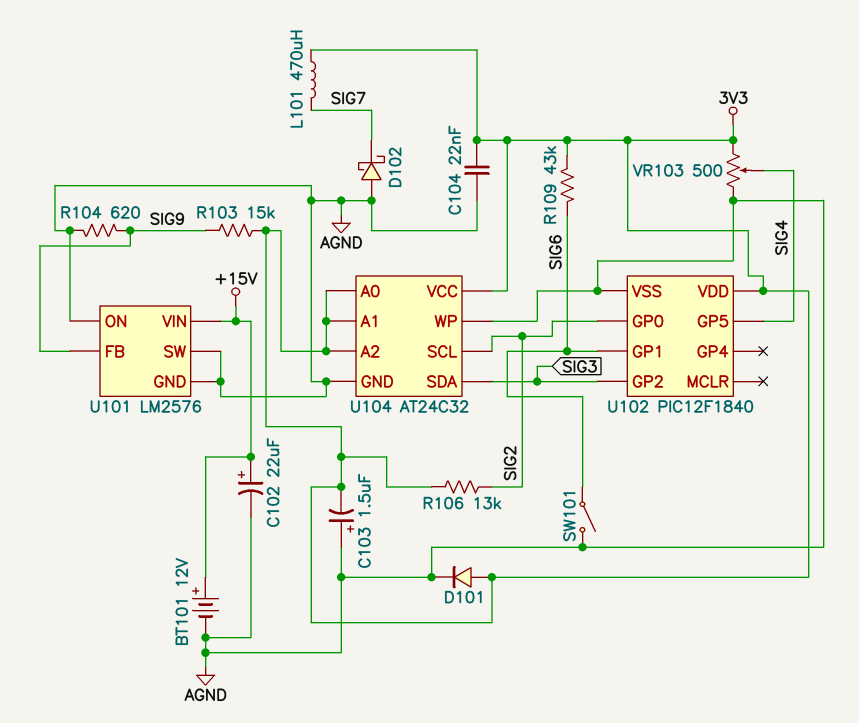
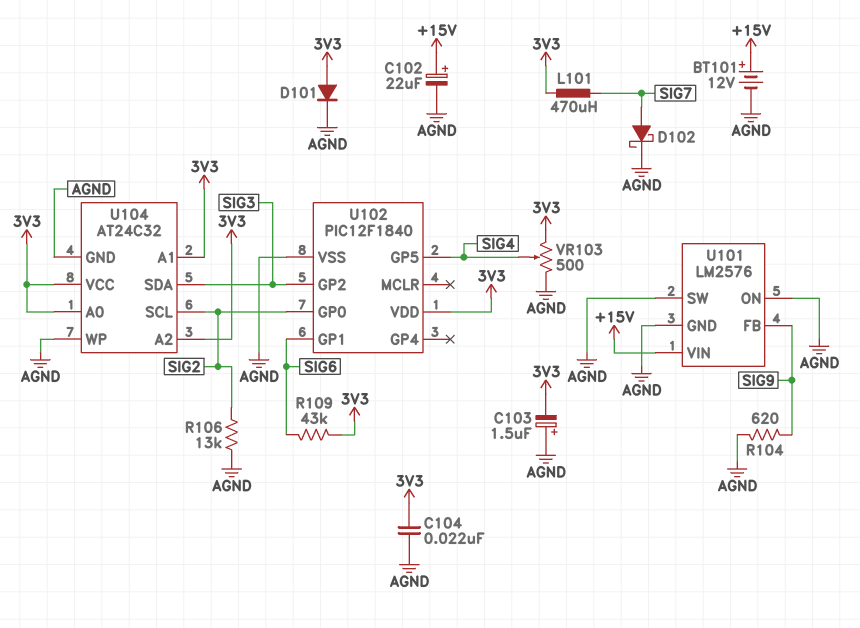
D102: schottky (A AGND, K SIG7) -> schottky (A SIG7, K AGND)
R103: 15k (3V3, SIG9) -> none
R106: 13k (3V3, SIG2) -> 13k (AGND, SIG2)
SW101: switch (AGND, SIG6) -> none

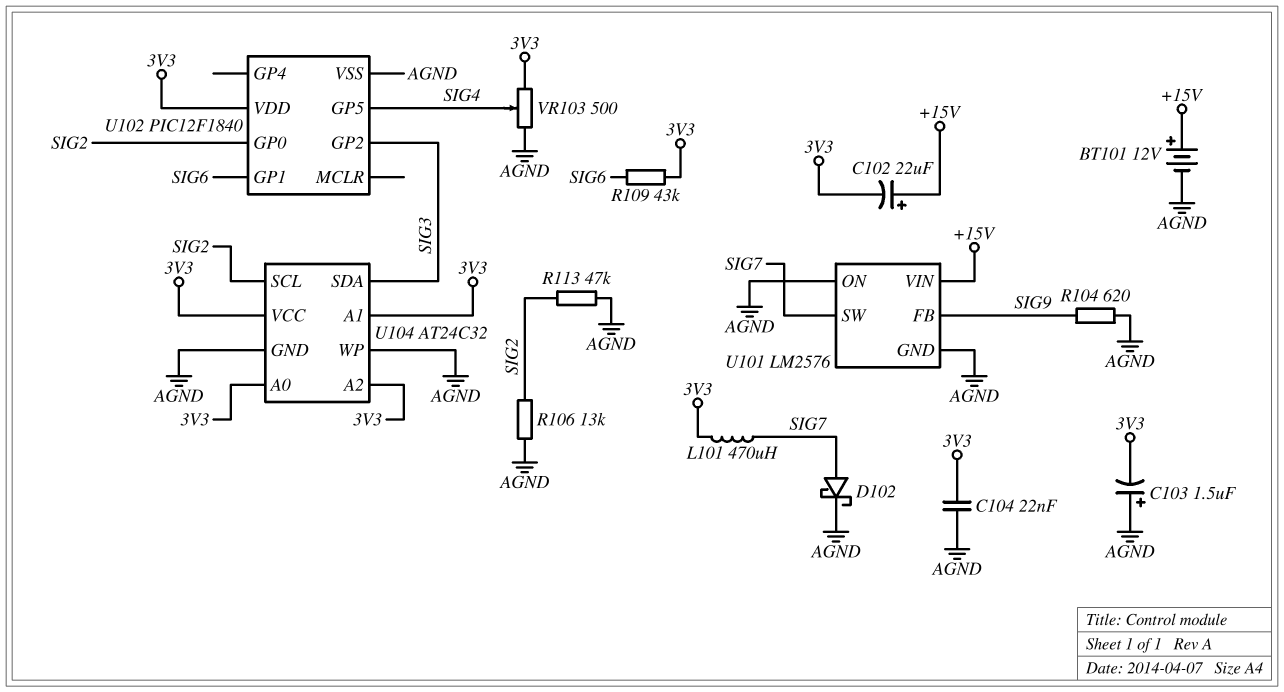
C102: 22uF (plus +15V, minus AGND) -> 22uF (plus +15V, minus 3V3)
D101: diode (A 3V3, K AGND) -> none
R113: none -> 47k (AGND, SIG2)
U101 pin SW: AGND -> SIG7

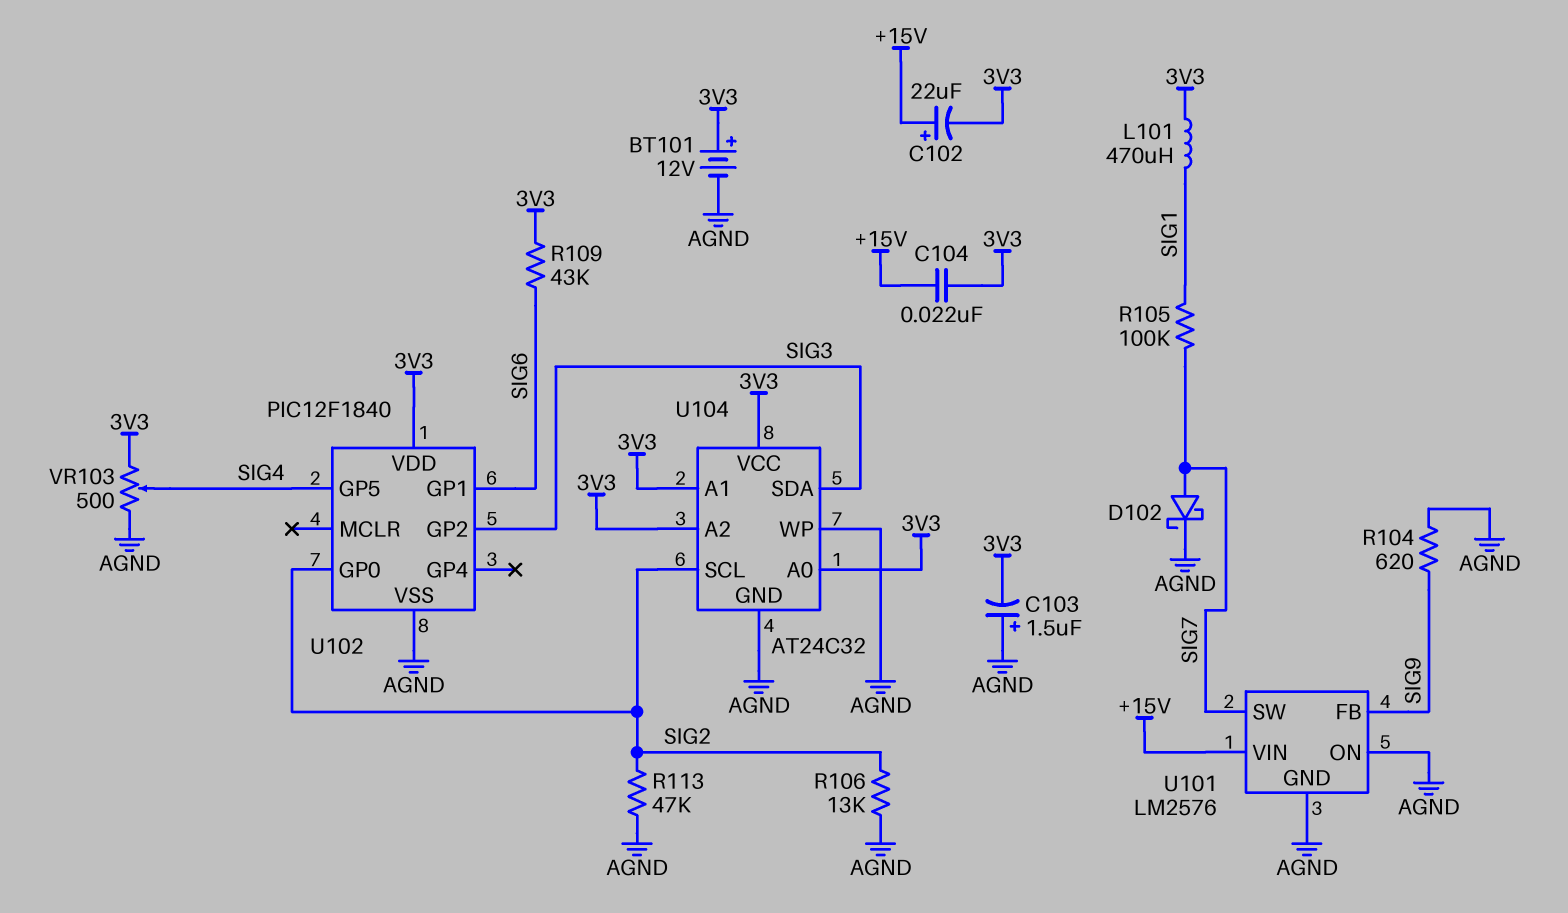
BT101: 12V (plus +15V, minus AGND) -> 12V (plus 3V3, minus AGND)
C104: 22nF (3V3, AGND) -> 22nF (+15V, 3V3)
L101: 470uH (3V3, SIG7) -> 470uH (3V3, SIG1)
R105: none -> 100k (SIG1, SIG7)

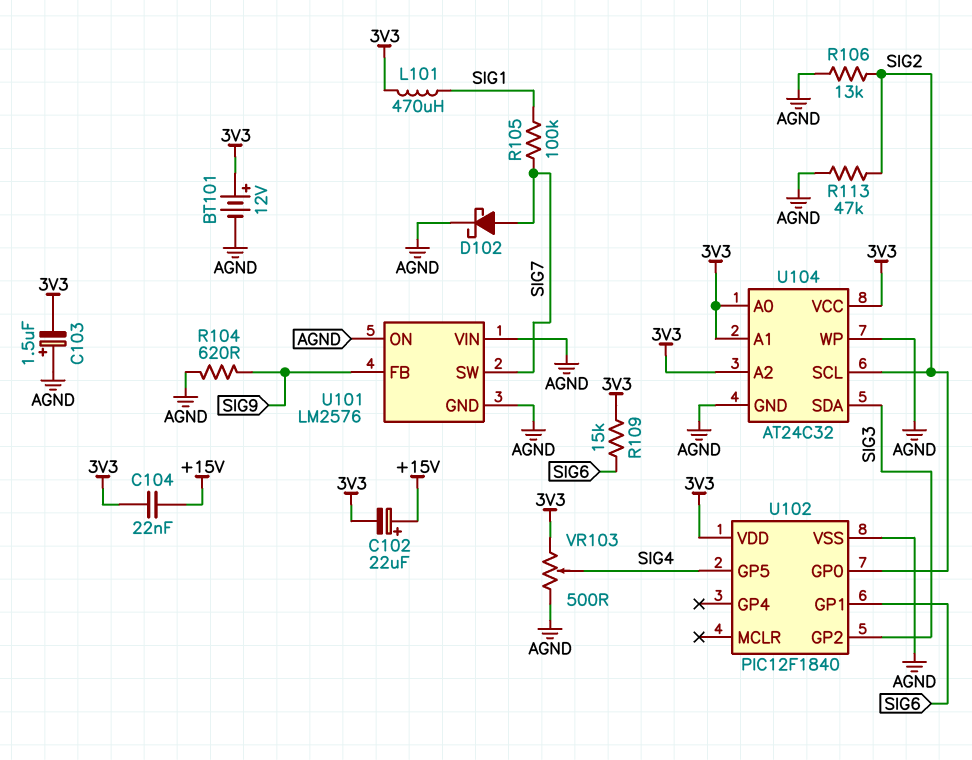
R109: 43k (3V3, SIG6) -> 15k (3V3, SIG6)
U101 pin VIN: +15V -> AGND

